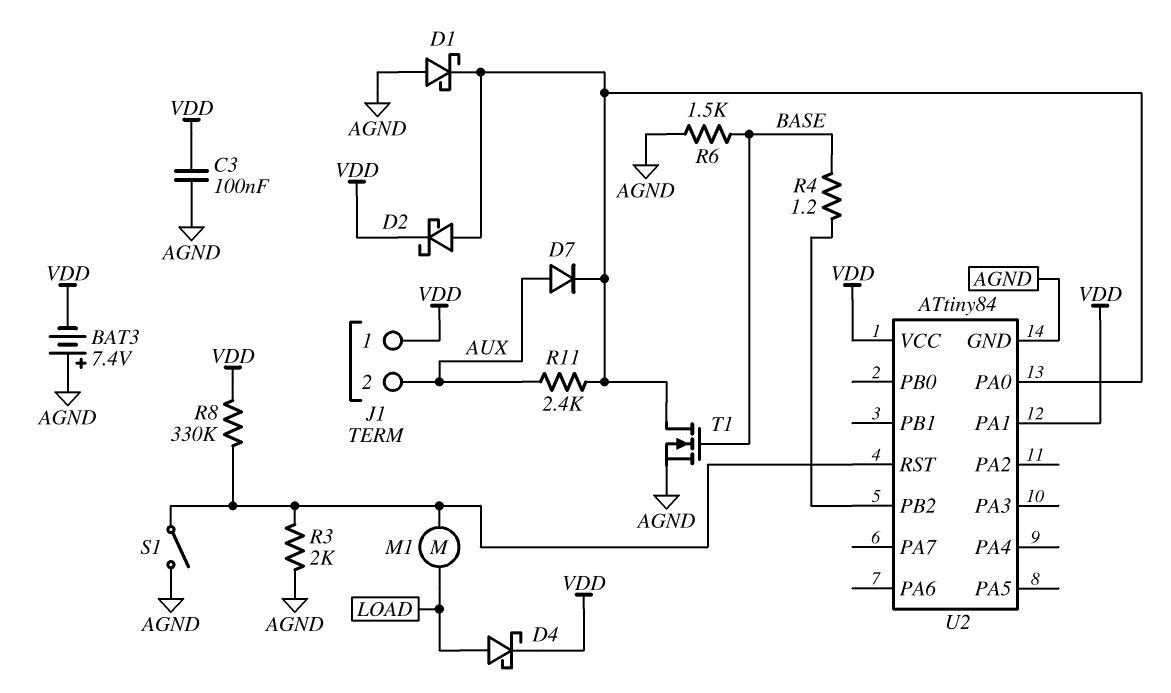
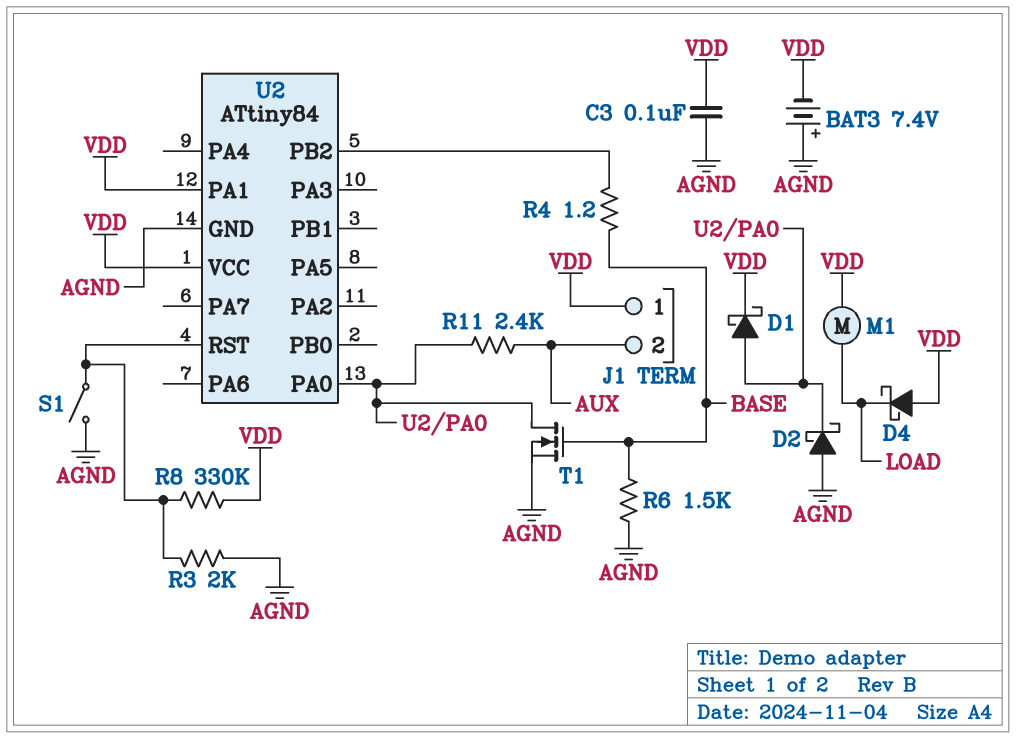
D1: schottky (A AGND, K U2/PA0) -> schottky (A U2/PA0, K VDD)
D2: schottky (A U2/PA0, K VDD) -> schottky (A AGND, K U2/PA0)
D4: schottky (A LOAD, K VDD) -> schottky (A VDD, K LOAD)
D7: diode (A AUX, K U2/PA0) -> none
M1: motor (LOAD, U2/RST) -> motor (LOAD, VDD)

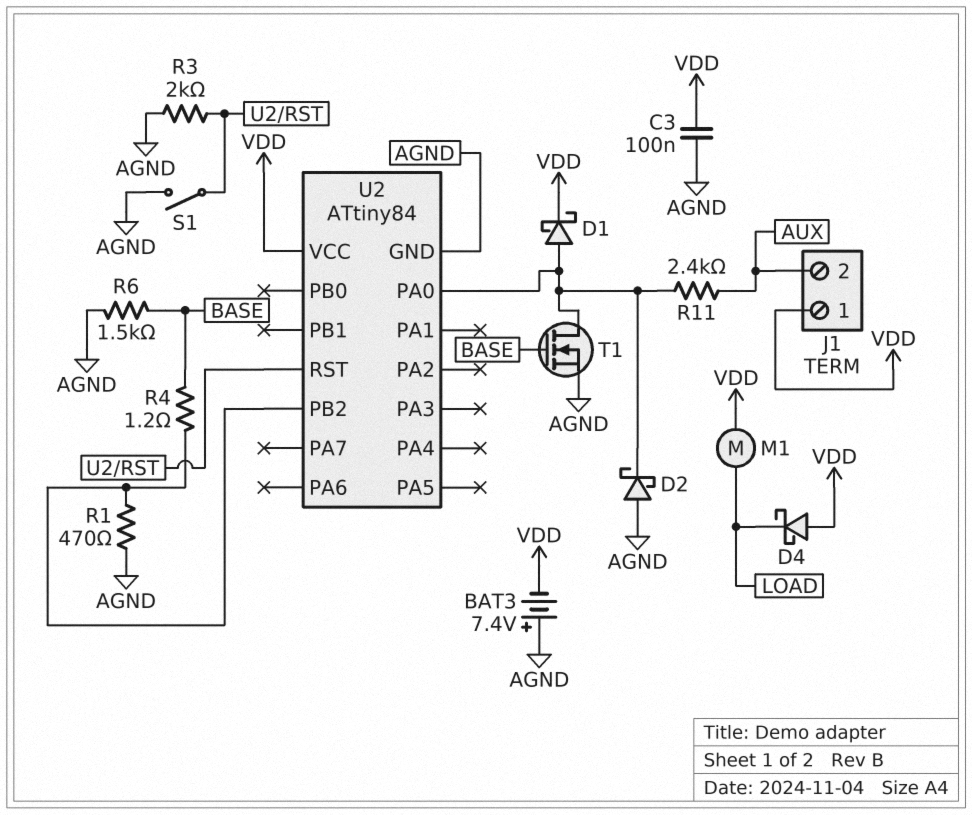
R1: none -> 470 (AGND, U2/PB2)
R8: 330k (U2/RST, VDD) -> none
U2 pin PA1: VDD -> none

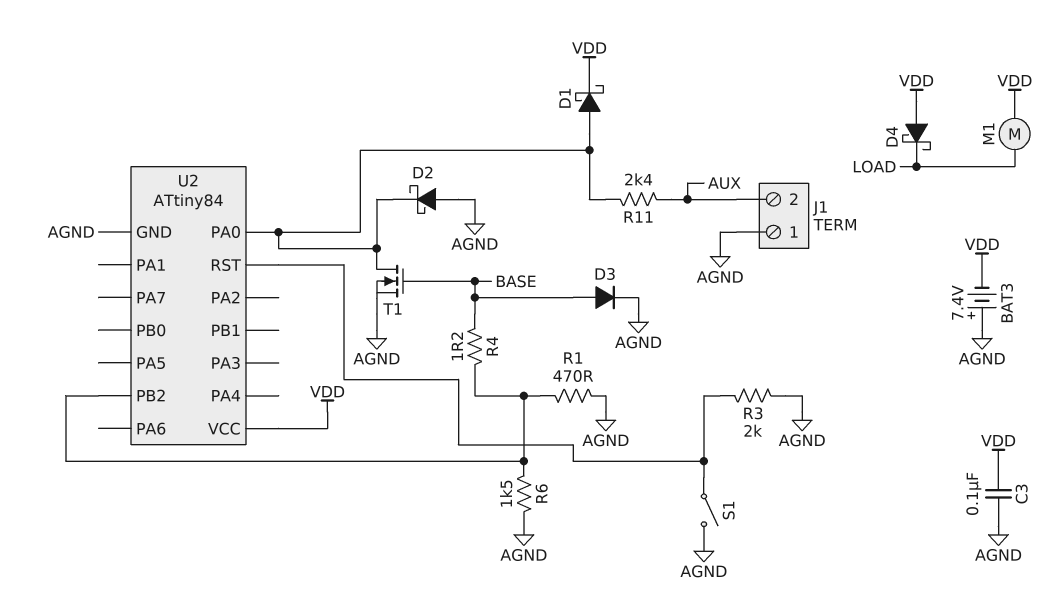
D3: none -> diode (A BASE, K AGND)
J1 pin 1: VDD -> AGND
R6: 1.5k (AGND, BASE) -> 1.5k (AGND, U2/PB2)

